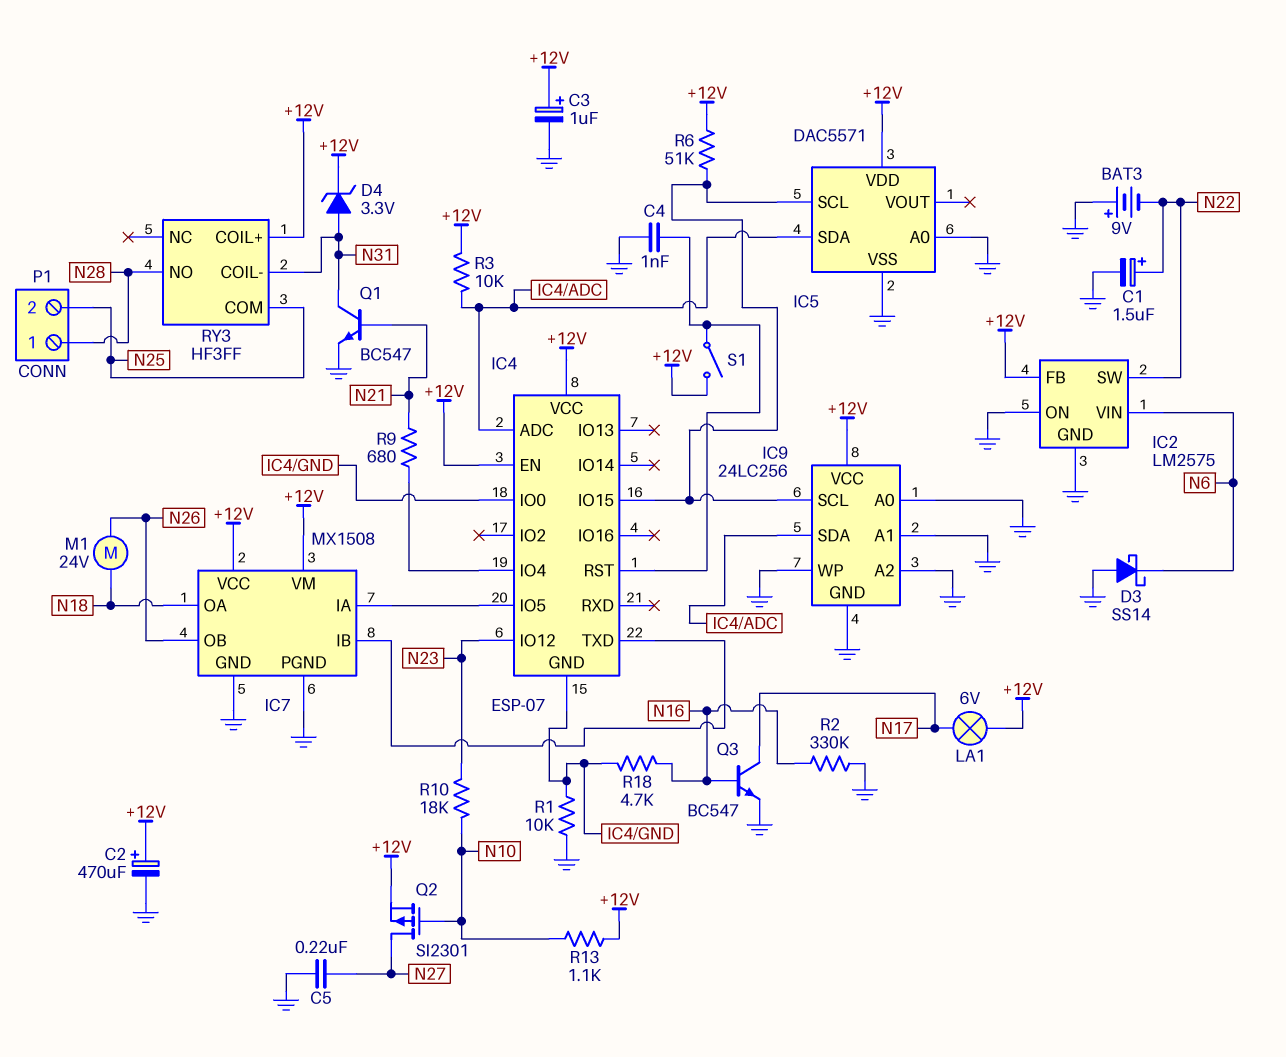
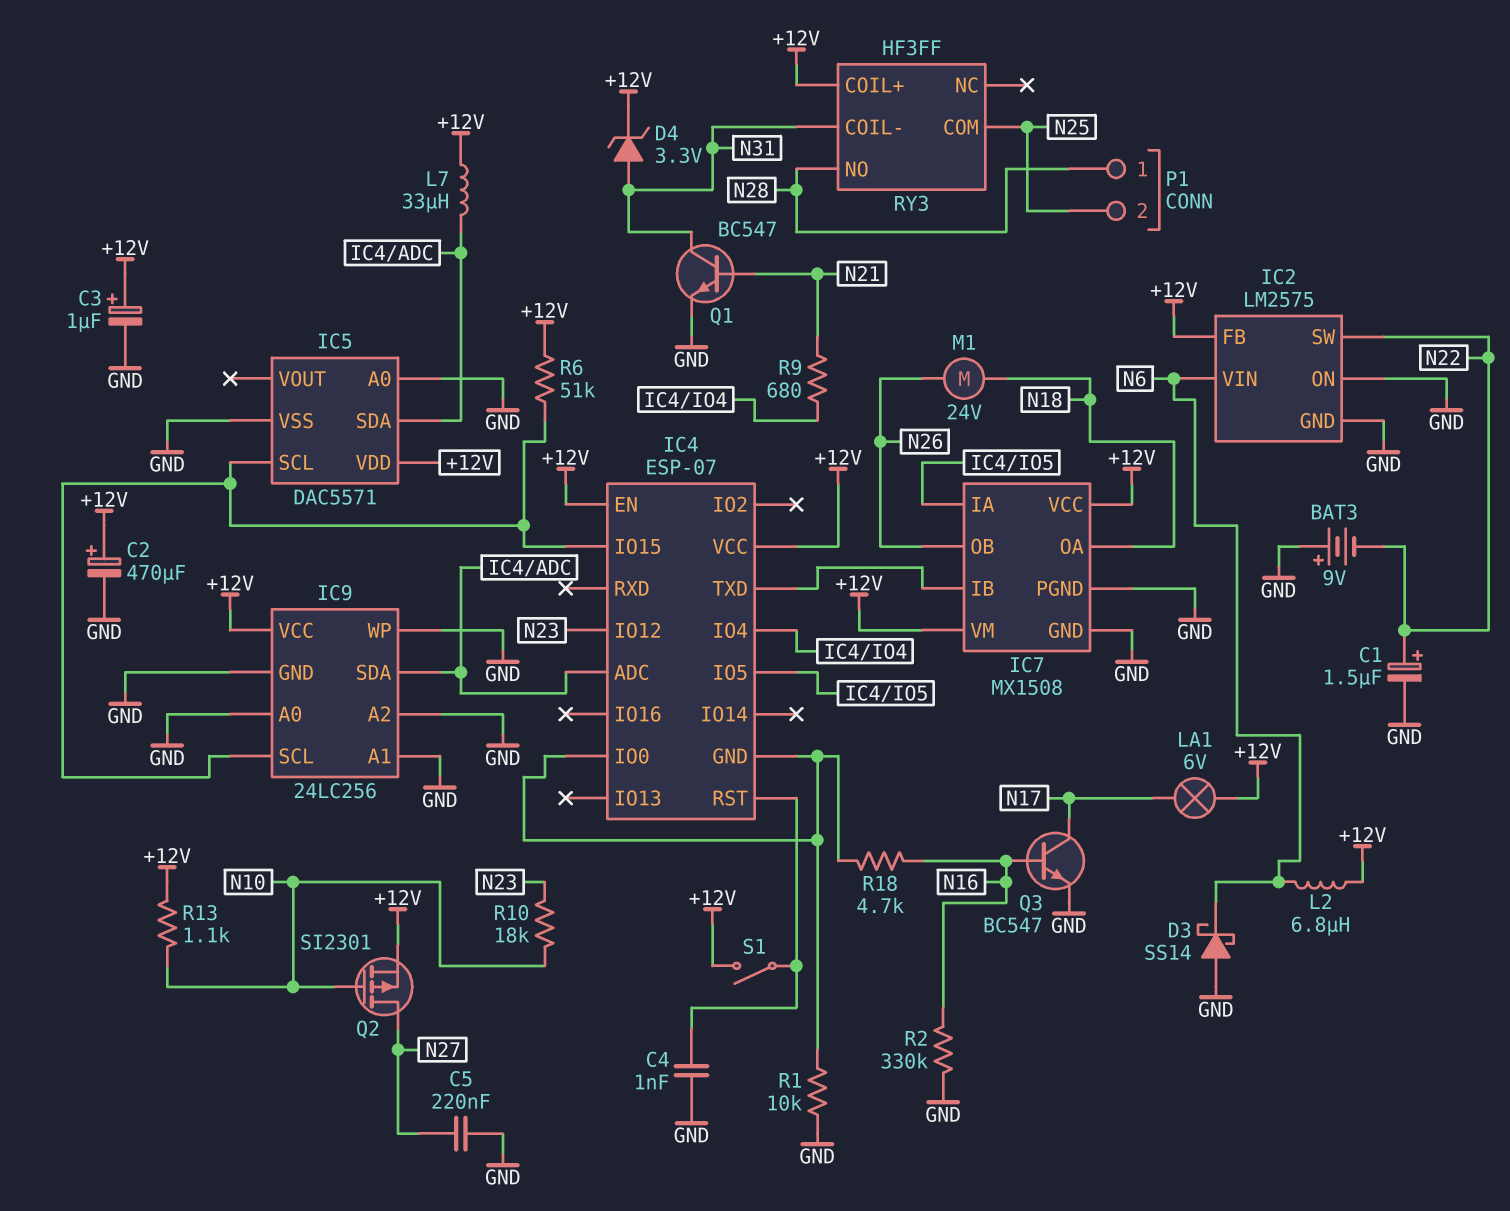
L2: none -> 6.8uH (+12V, N6)
L7: none -> 33uH (+12V, IC4/ADC)
R3: 10k (+12V, IC4/ADC) -> none

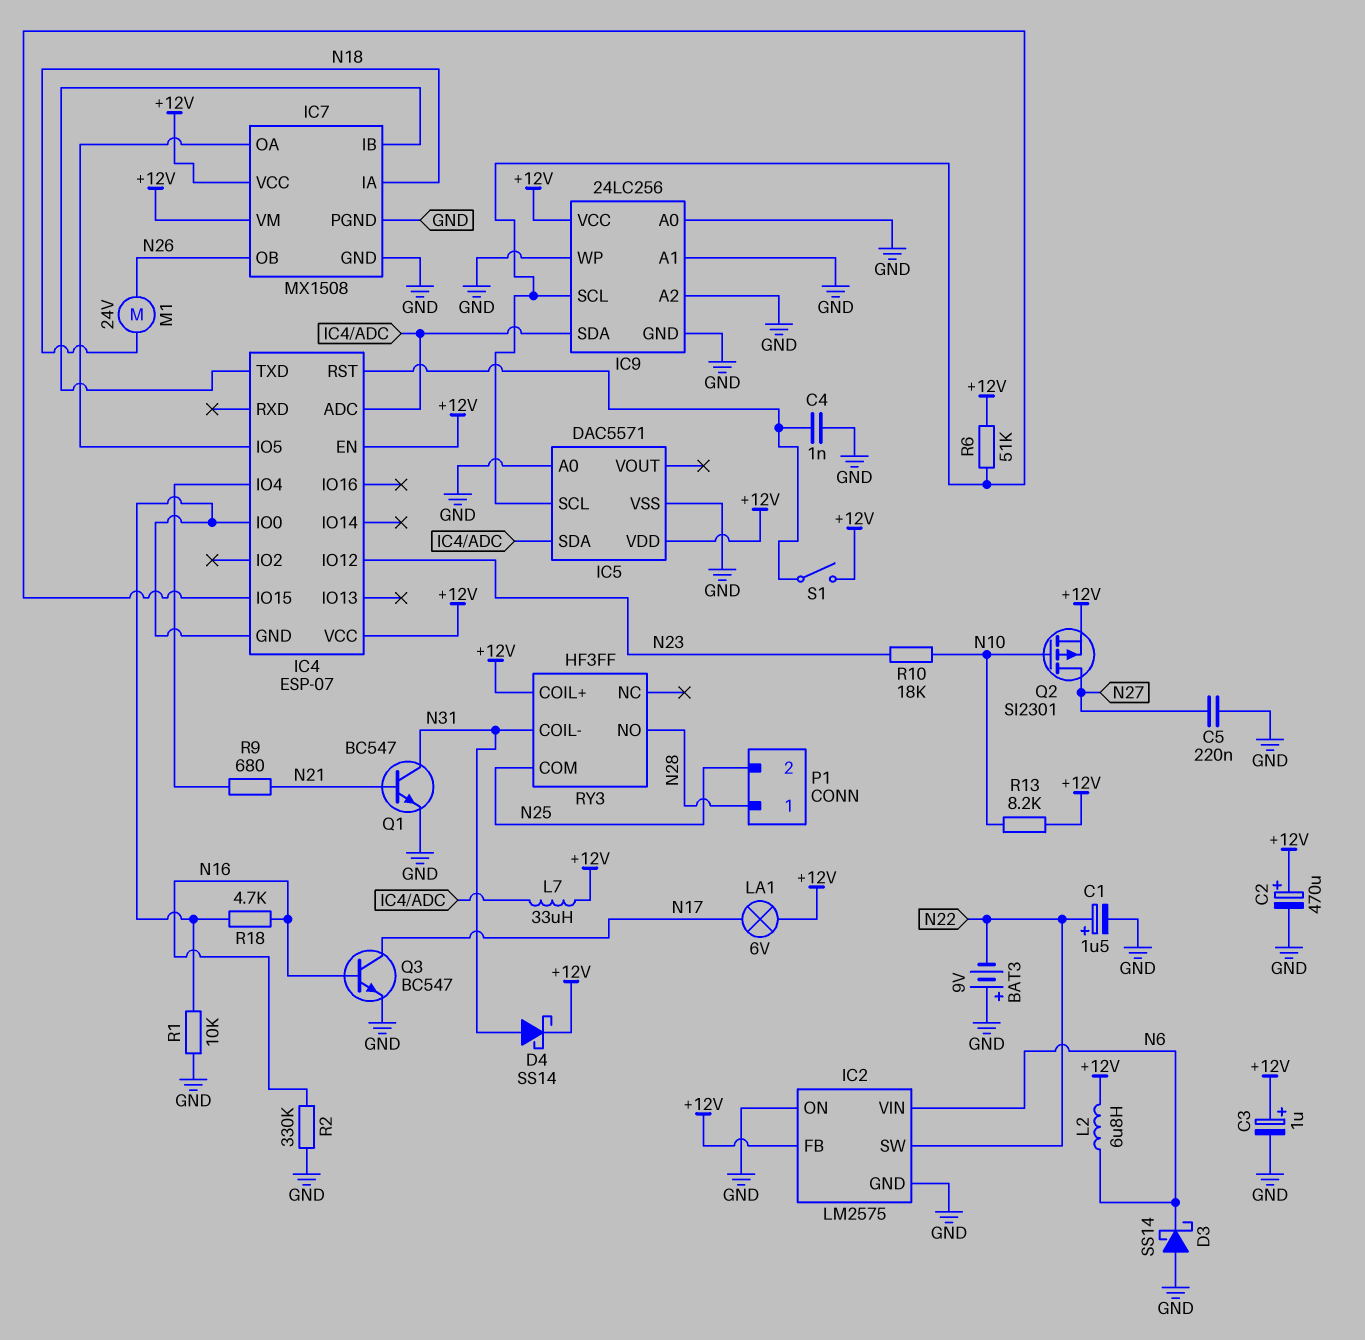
D4: zener 3.3V (A N31, K +12V) -> schottky SS14 (A N31, K +12V)
IC7 pin IA: IC4/IO5 -> N18
IC7 pin OA: N18 -> IC4/IO5
R13: 1.1k (+12V, N10) -> 8.2k (+12V, N10)

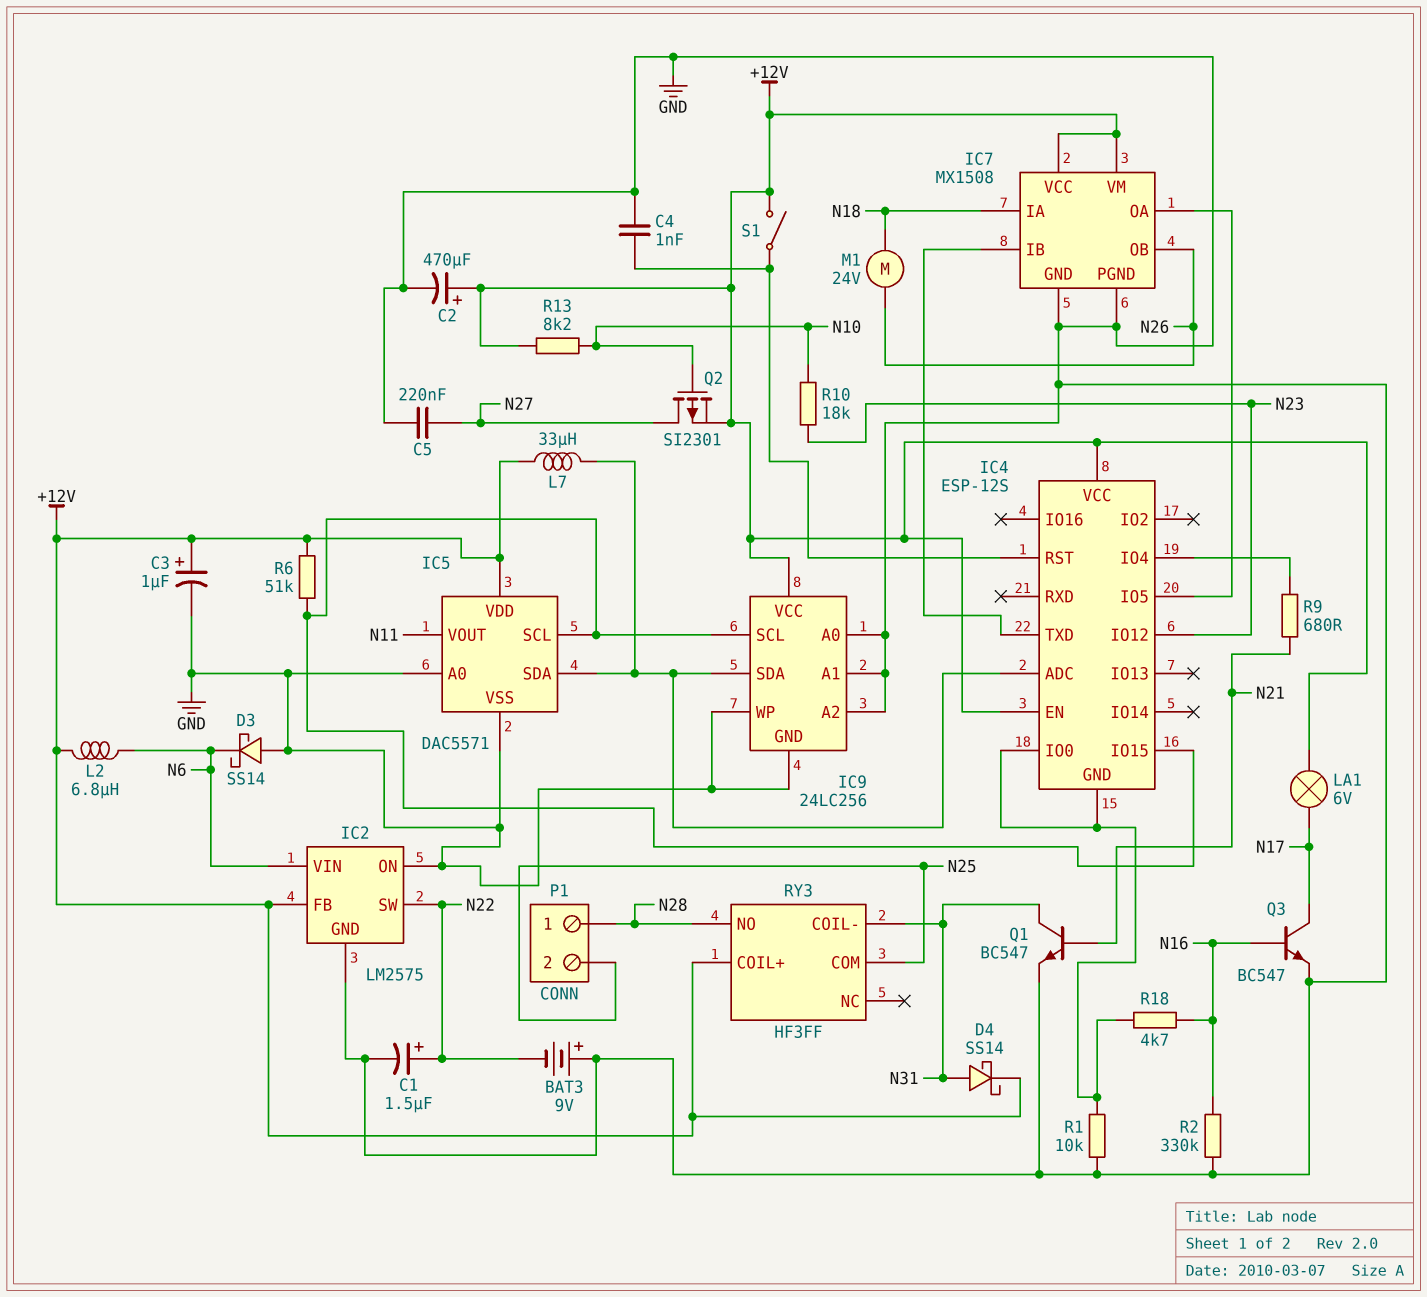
IC4: ESP-07 -> ESP-12S
IC5 pin VOUT: none -> N11

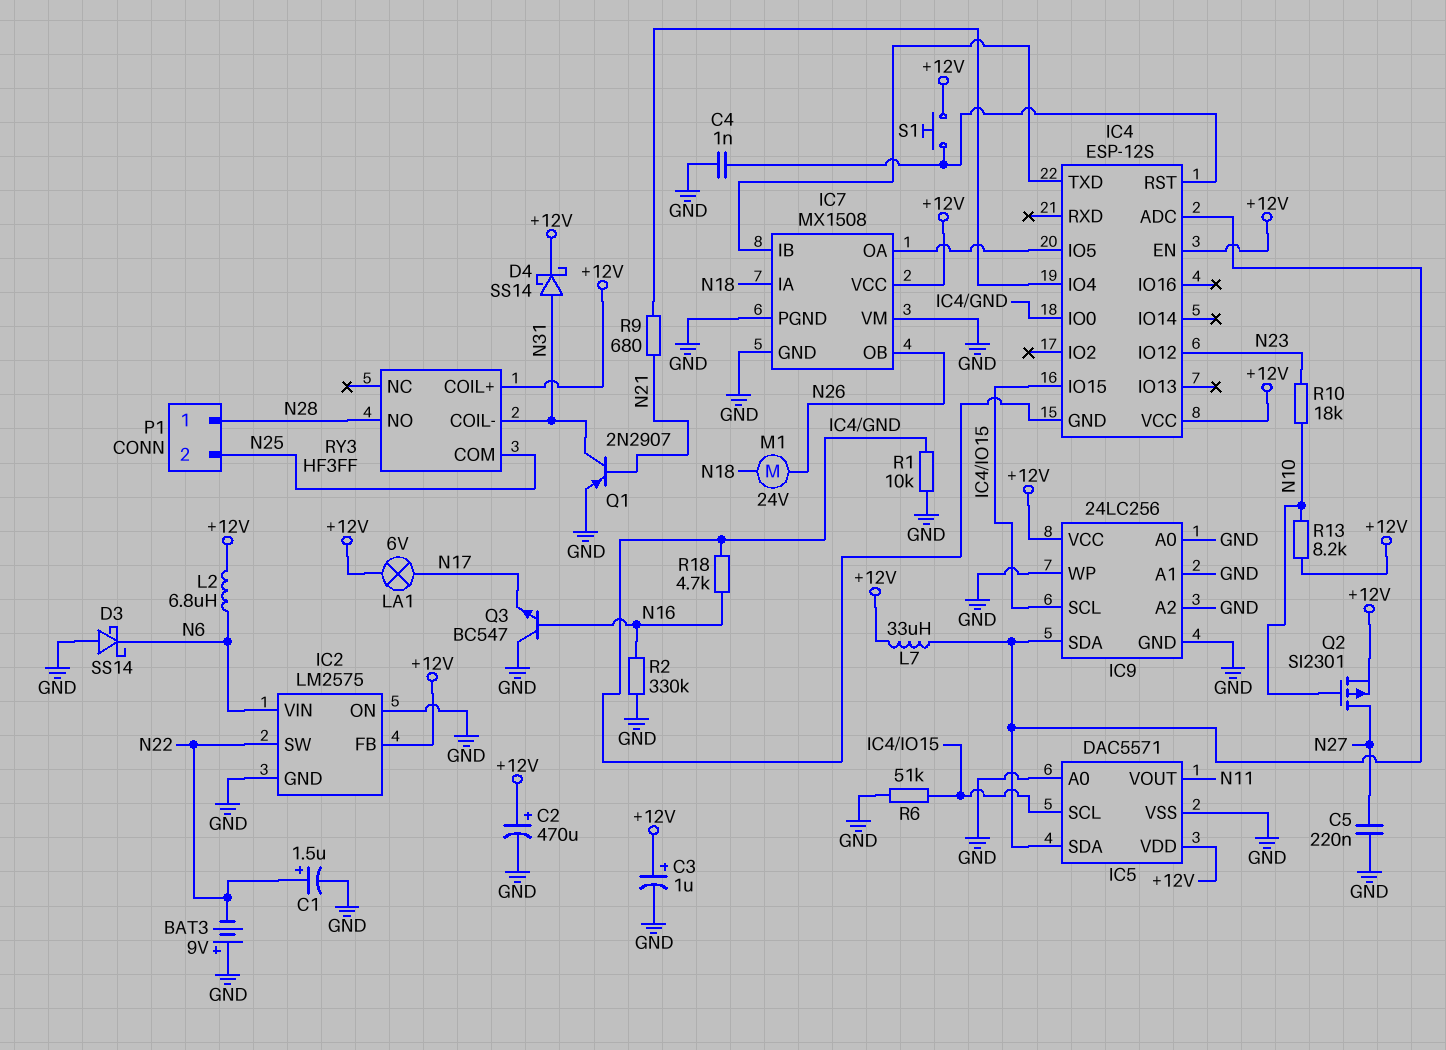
IC7 pin VM: +12V -> GND
Q1: NPN BC547 (B N21, C N31, E GND) -> PNP 2N2907 (B N21, C N31, E GND)
Q3: NPN BC547 (B N16, C N17, E GND) -> NPN BC547 (B N16, C GND, E N17)
R6: 51k (+12V, IC4/IO15) -> 51k (GND, IC4/IO15)
S1: switch (+12V, IC4/RST) -> button (+12V, IC4/RST)

